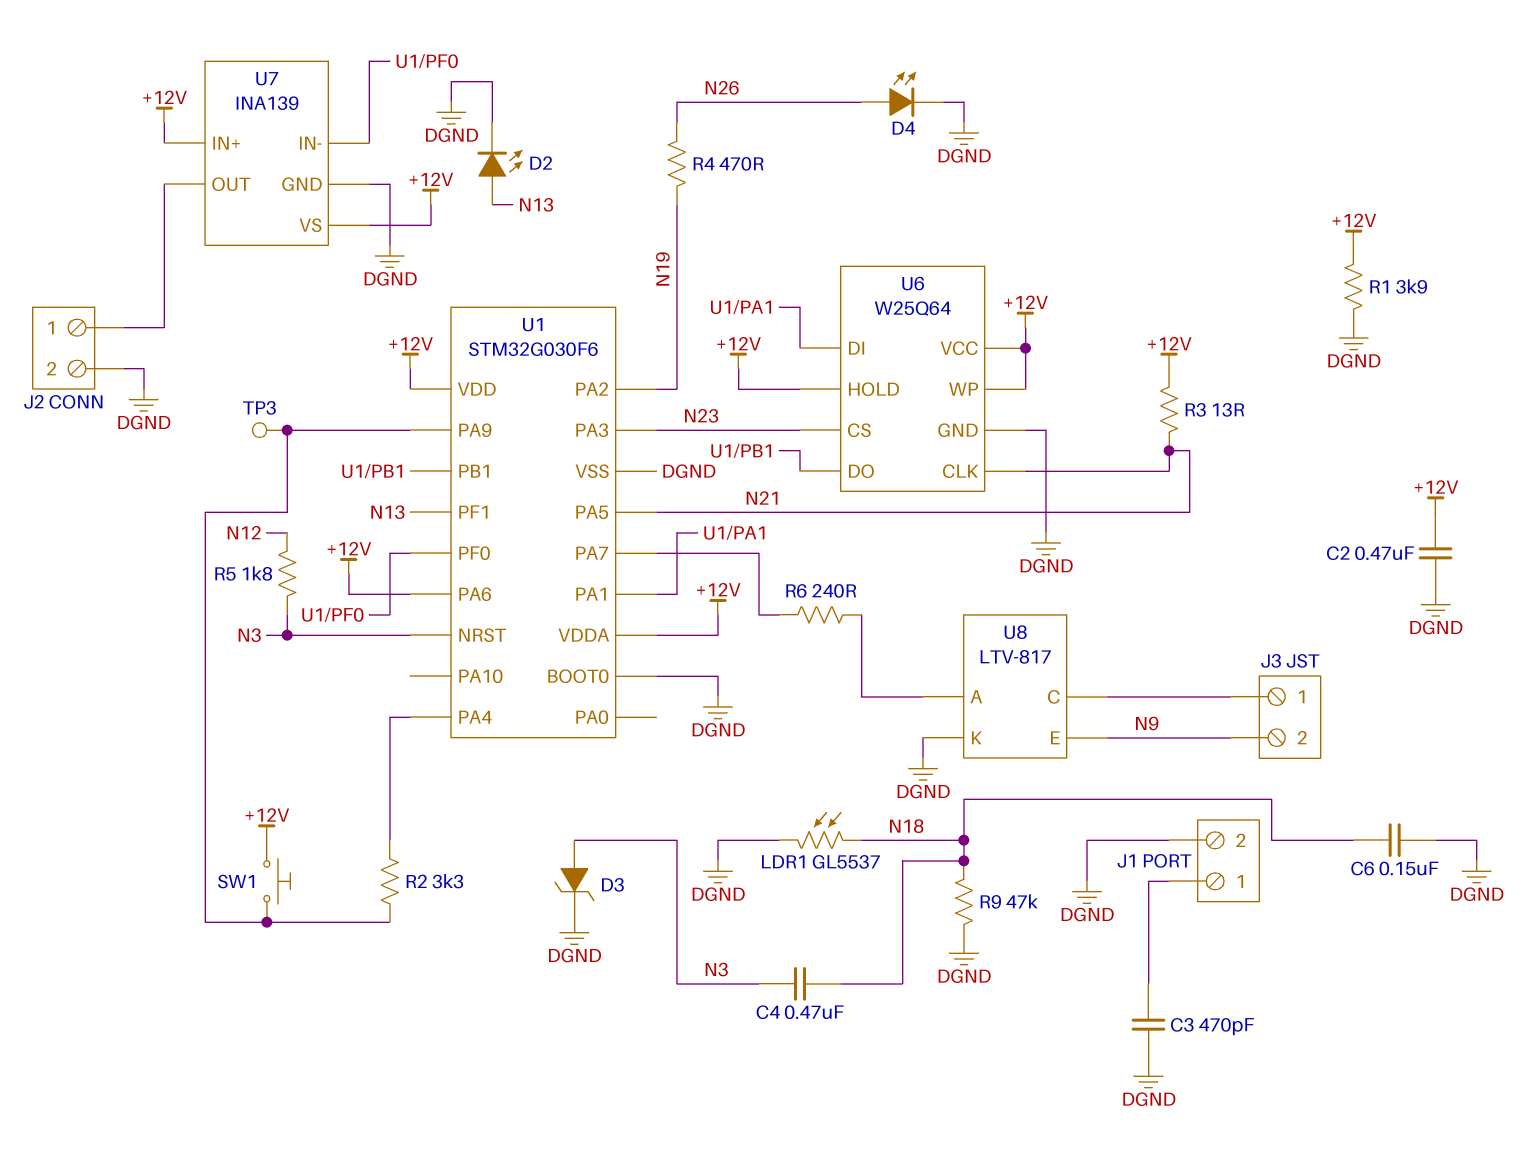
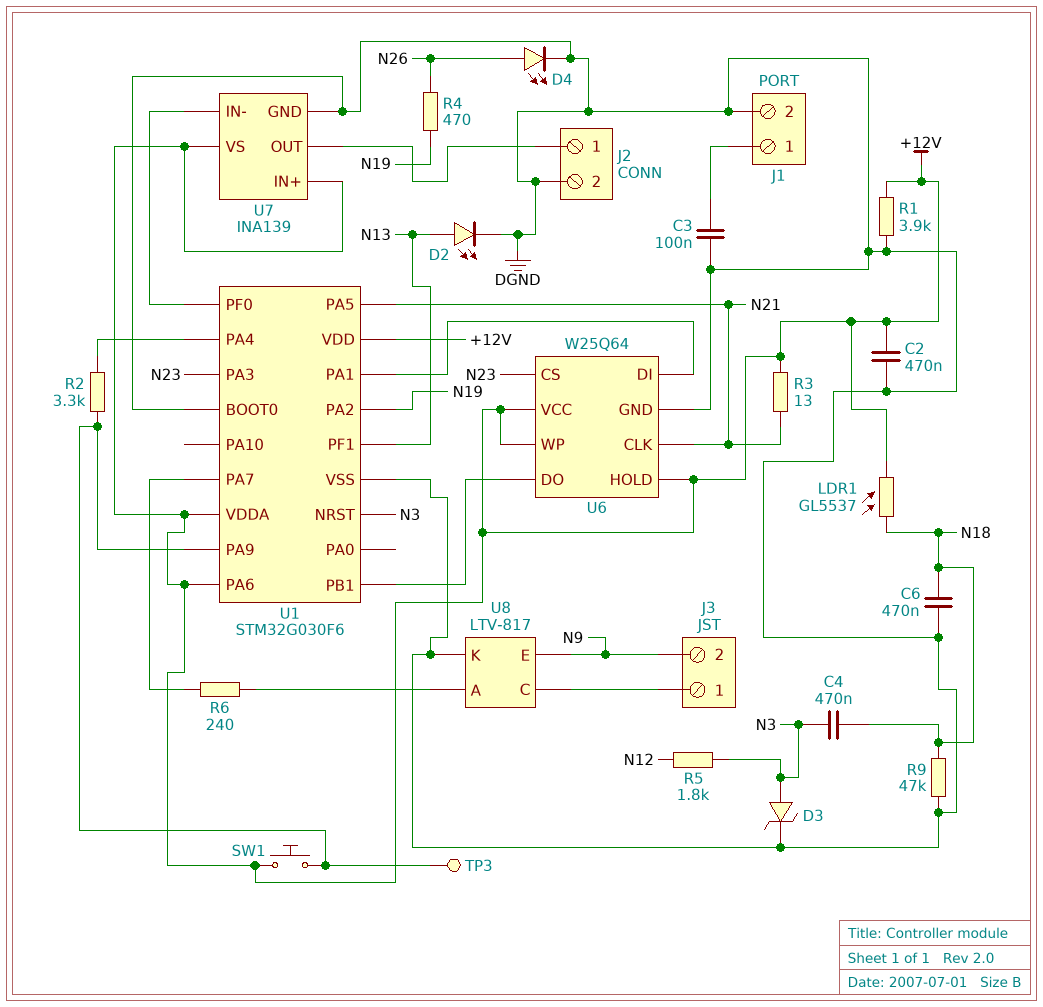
C3: 470pF (DGND, J1/1) -> 100nF (DGND, J1/1)
C6: 150nF (DGND, N18) -> 470nF (DGND, N18)
LDR1: GL5537 (DGND, N18) -> GL5537 (+12V, N18)

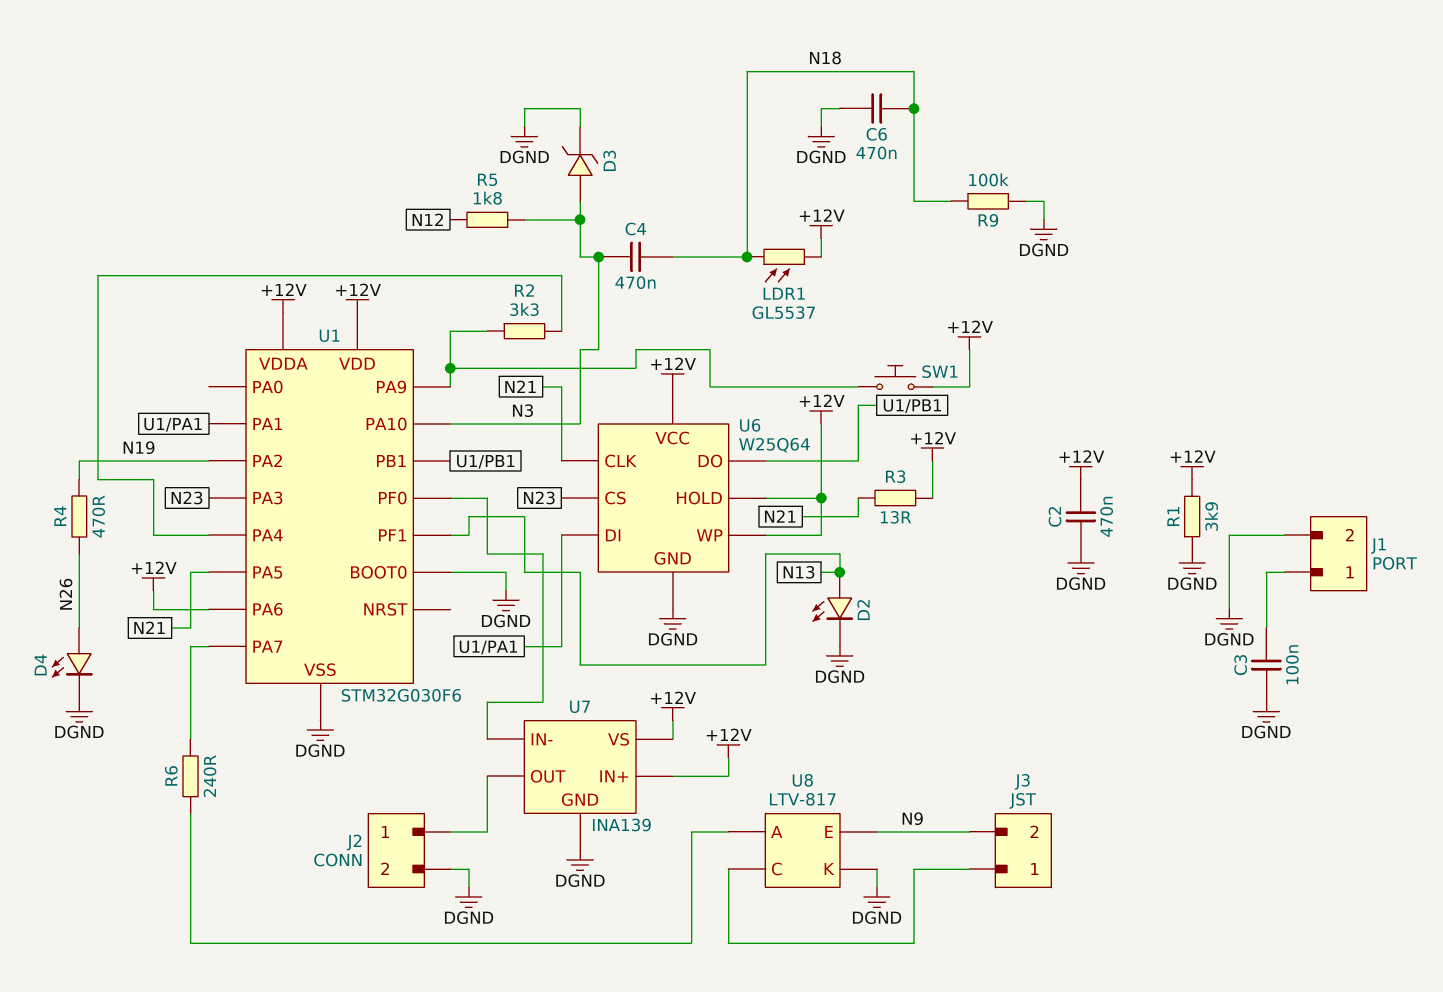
R9: 47k (DGND, N18) -> 100k (DGND, N18)
TP3: test point (U1/PA9) -> none
U1 pin NRST: N3 -> none
U1 pin PA10: none -> N3

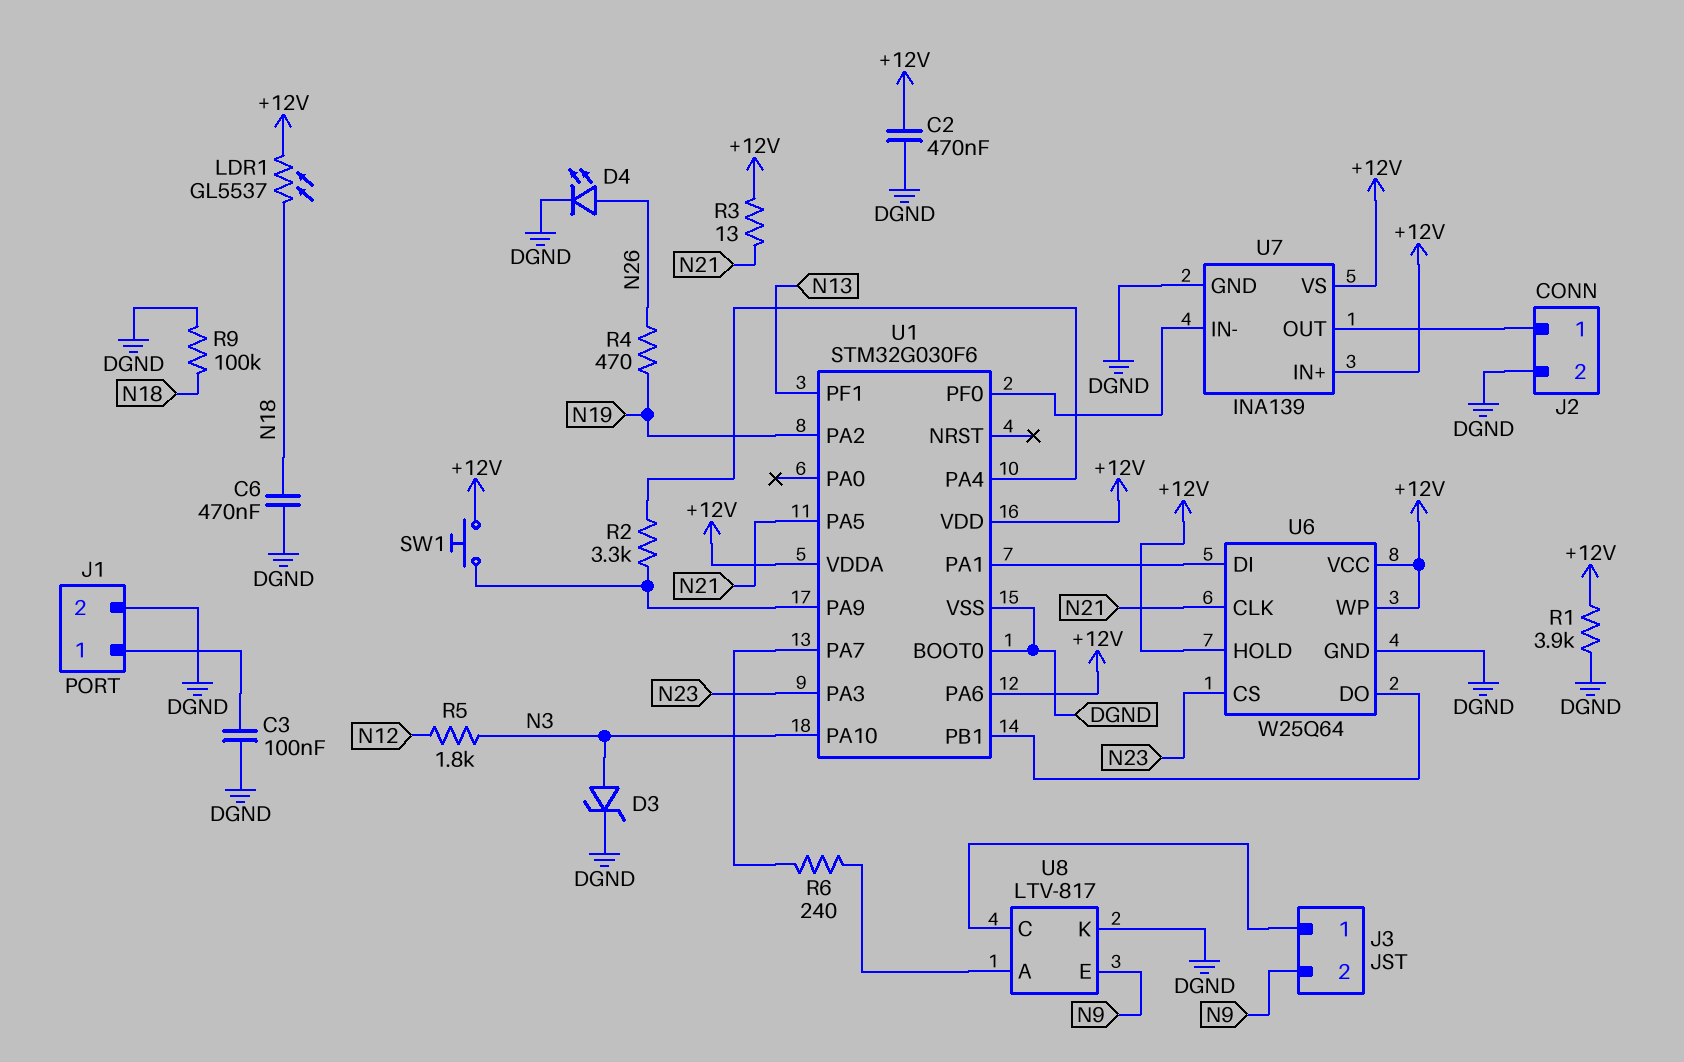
C4: 470nF (N3, N18) -> none
D2: LED (A N13, K DGND) -> none

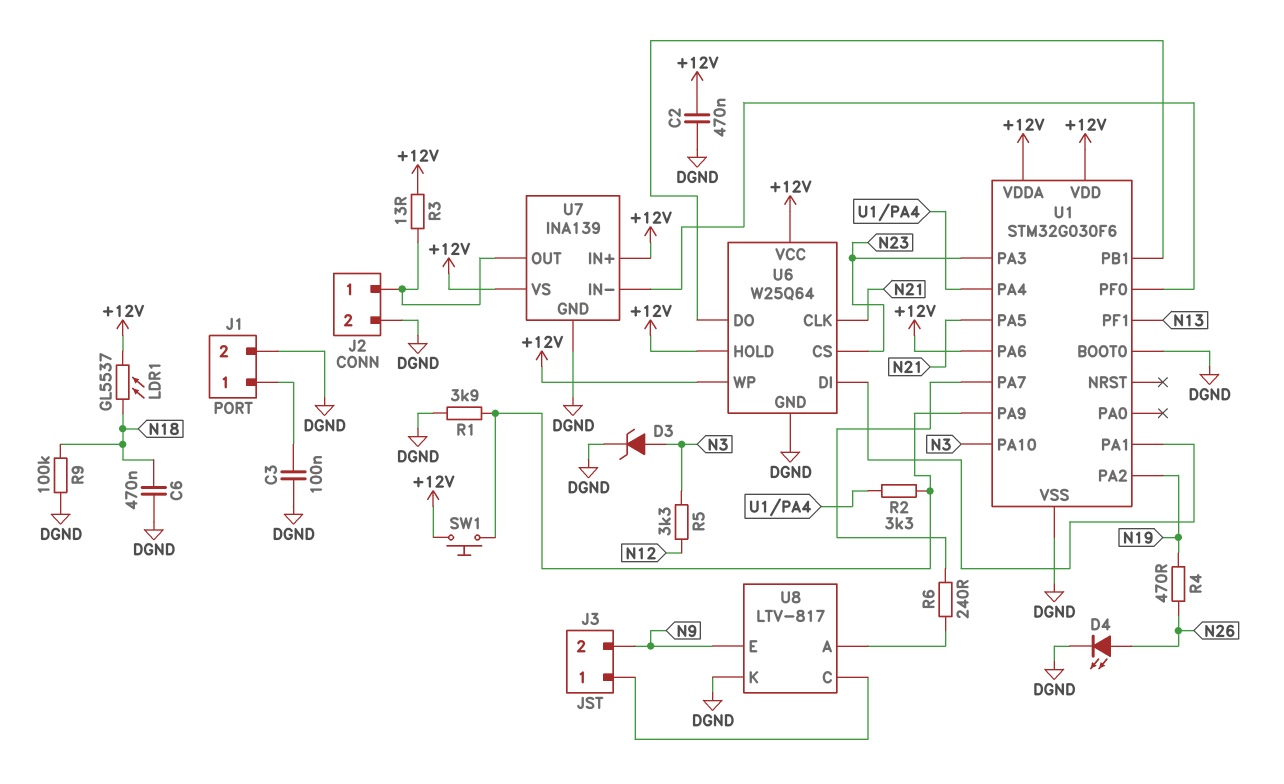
R1: 3.9k (+12V, DGND) -> 3.9k (DGND, U1/PA9)
R3: 13 (+12V, N21) -> 13 (+12V, J2/1)
R5: 1.8k (N3, N12) -> 3.3k (N3, N12)

